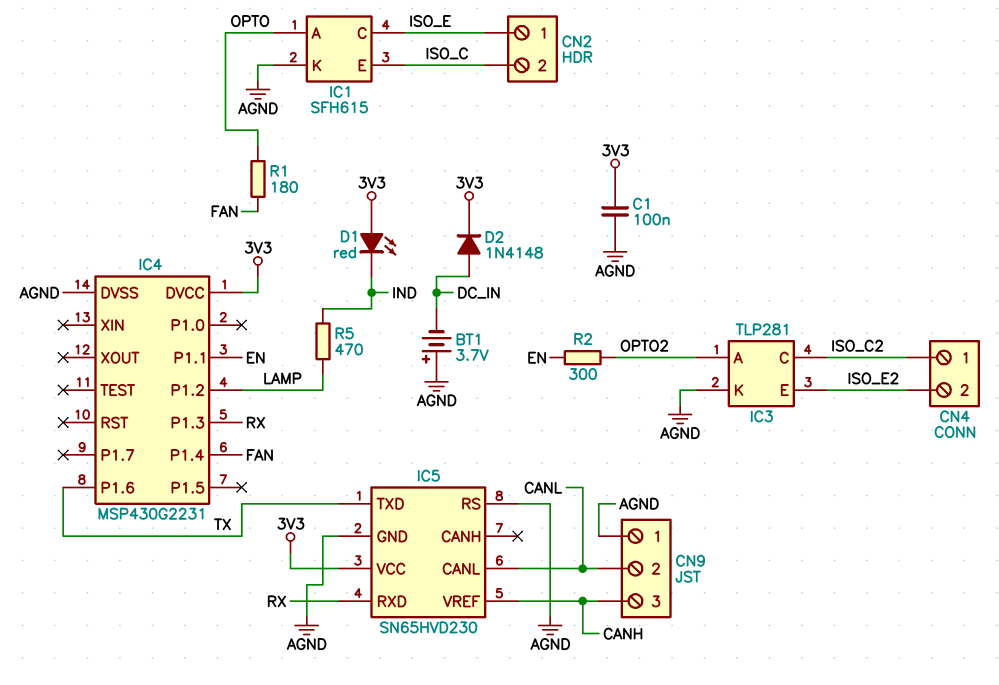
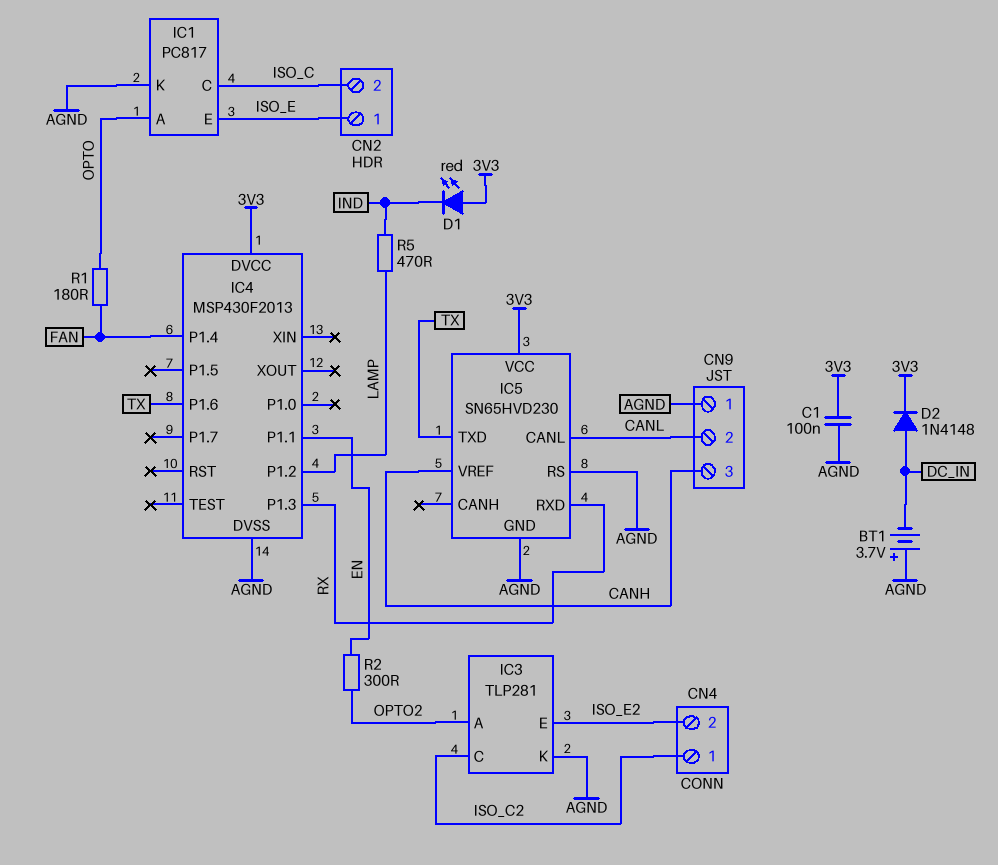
IC1: SFH615 -> PC817
IC1 pin C: ISO_E -> ISO_C
IC1 pin E: ISO_C -> ISO_E
IC4: MSP430G2231 -> MSP430F2013

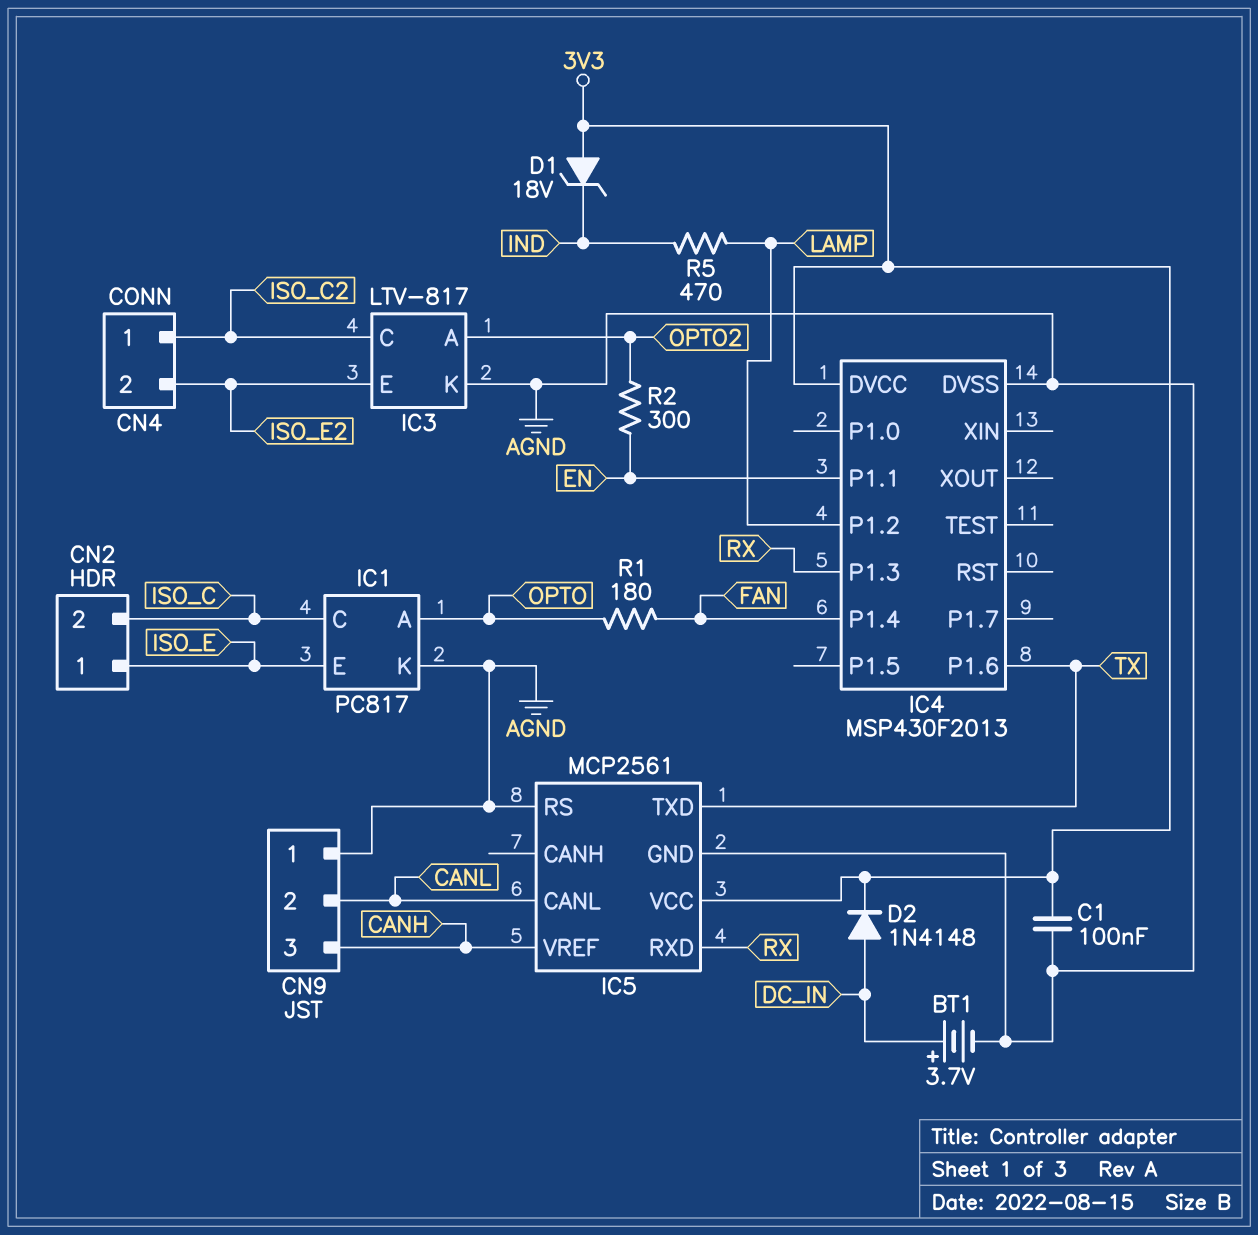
BT1: 3.7V (plus AGND, minus DC_IN) -> 3.7V (plus DC_IN, minus AGND)
D1: LED red (A 3V3, K IND) -> zener 18V (A 3V3, K IND)
IC3: TLP281 -> LTV-817
IC5: SN65HVD230 -> MCP2561

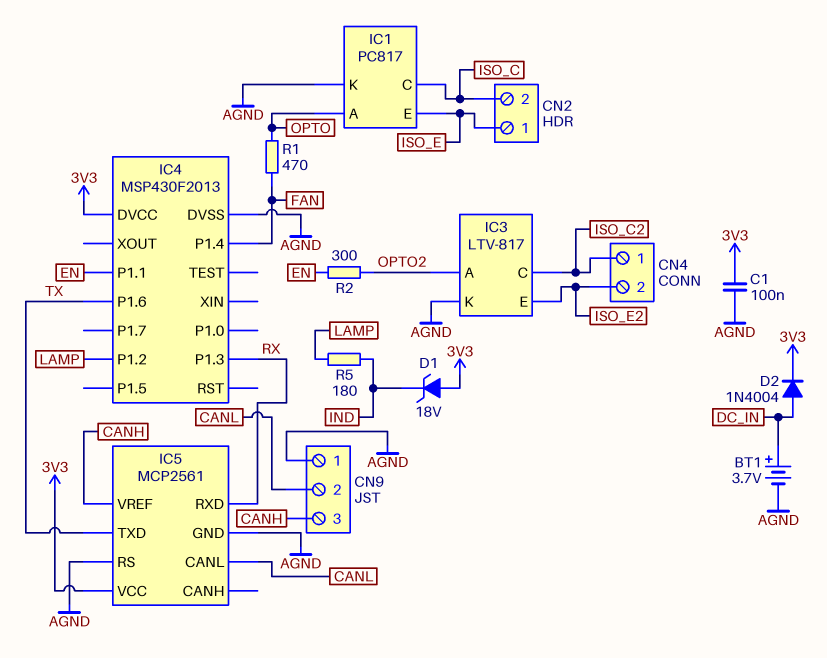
D2: diode 1N4148 (A DC_IN, K 3V3) -> diode 1N4004 (A DC_IN, K 3V3)
R1: 180 (FAN, OPTO) -> 470 (FAN, OPTO)
R5: 470 (IND, LAMP) -> 180 (IND, LAMP)

